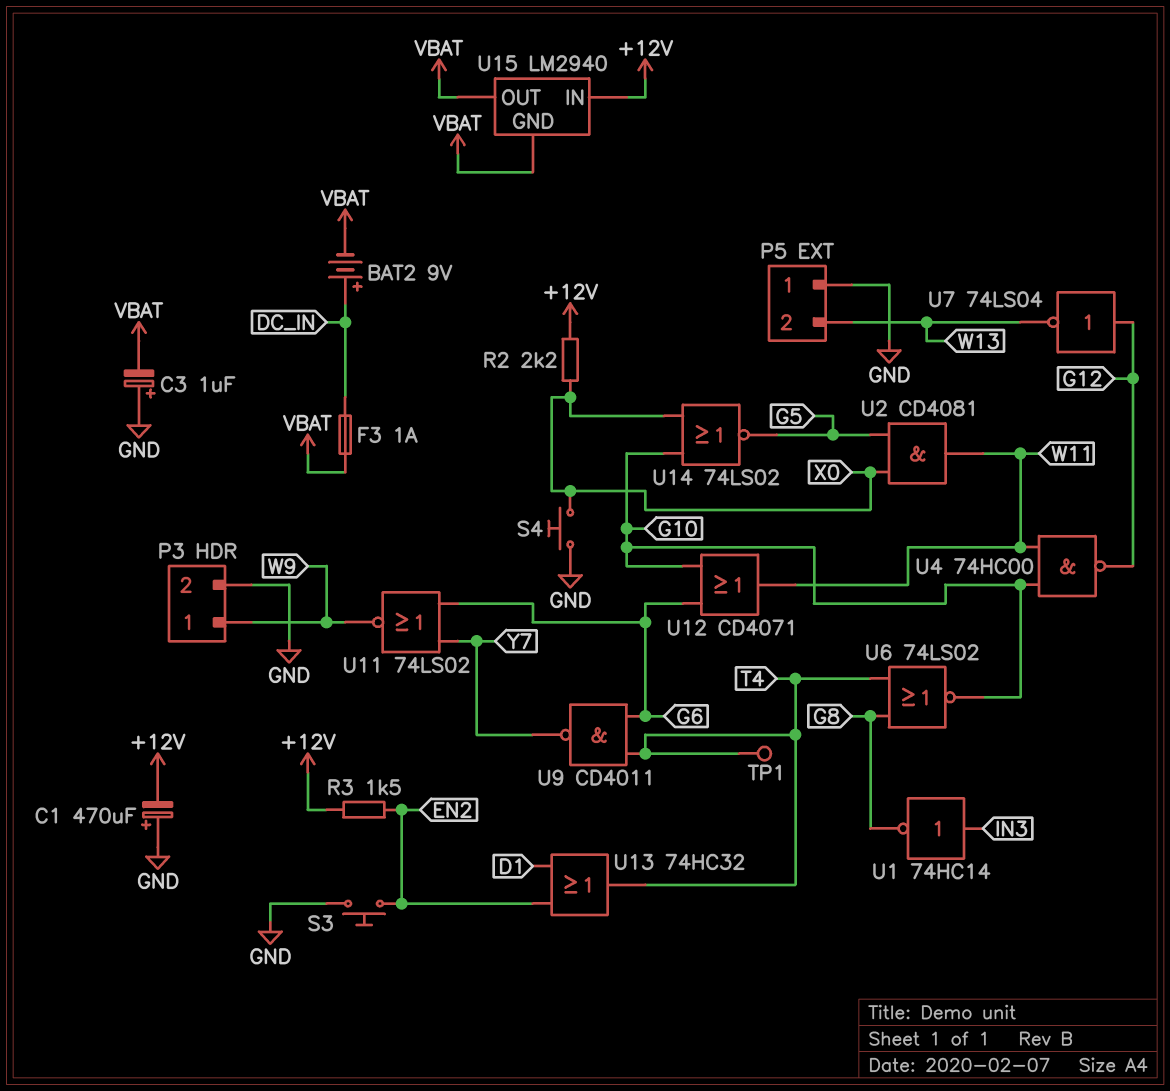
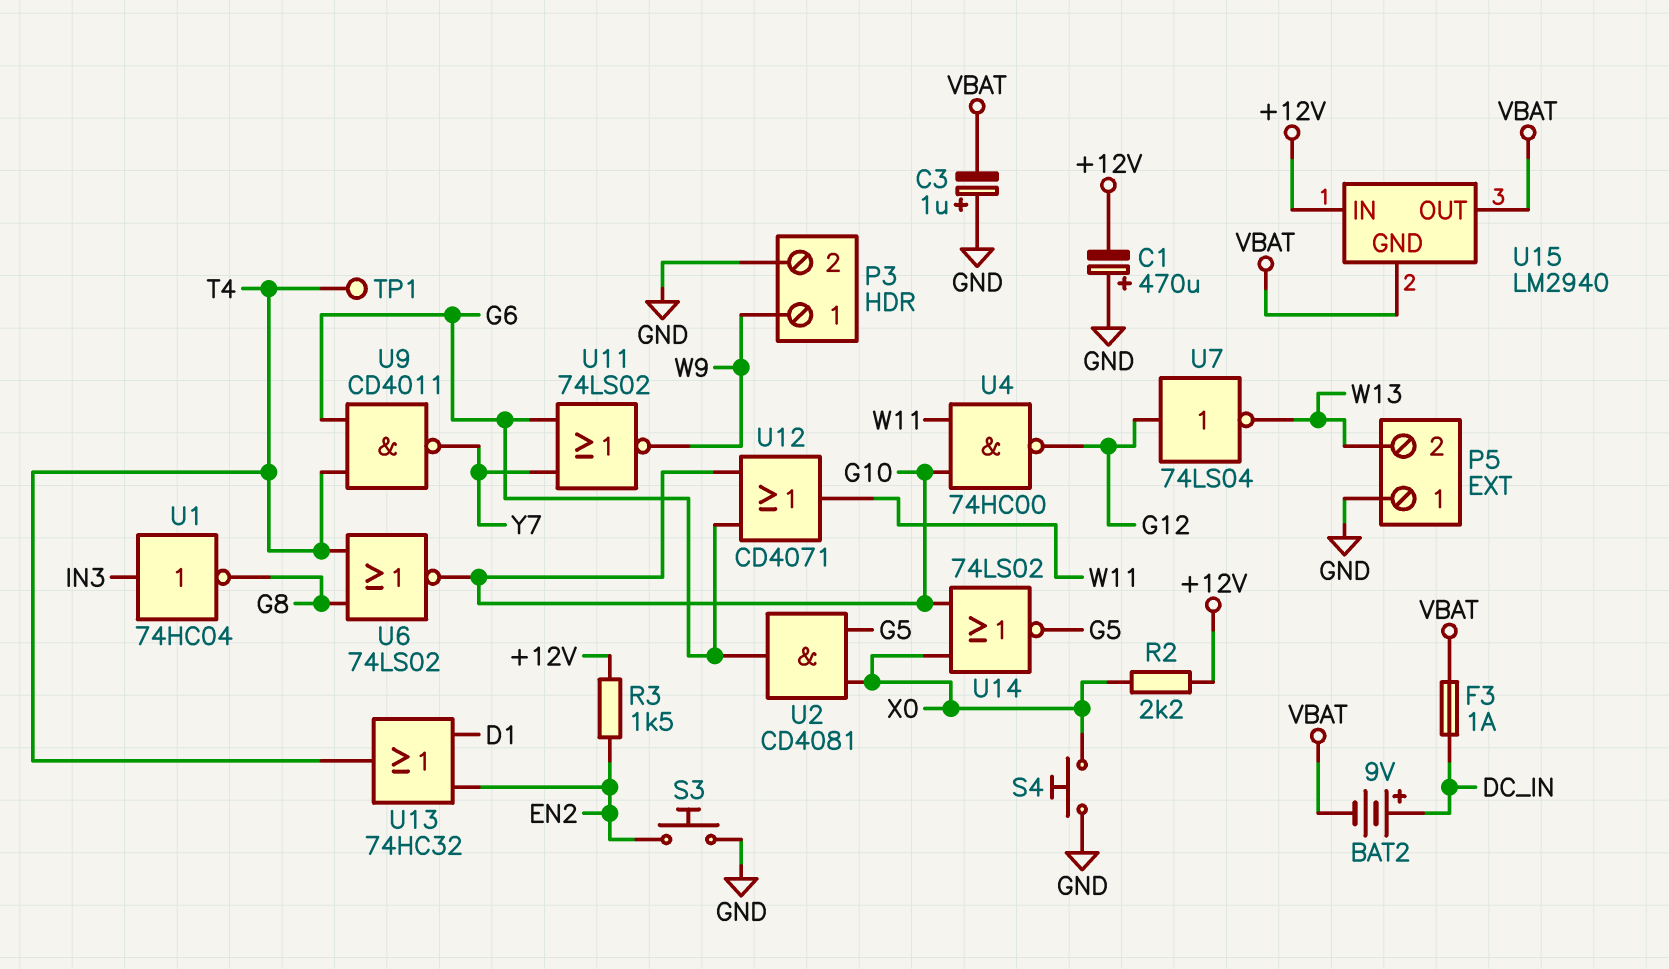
U1: NOT 74HC14 (in IN3, out G8) -> NOT 74HC04 (in IN3, out G8)
U2: AND CD4081 (in G5, in X0, out W11) -> AND CD4081 (in G5, in X0, out G6)

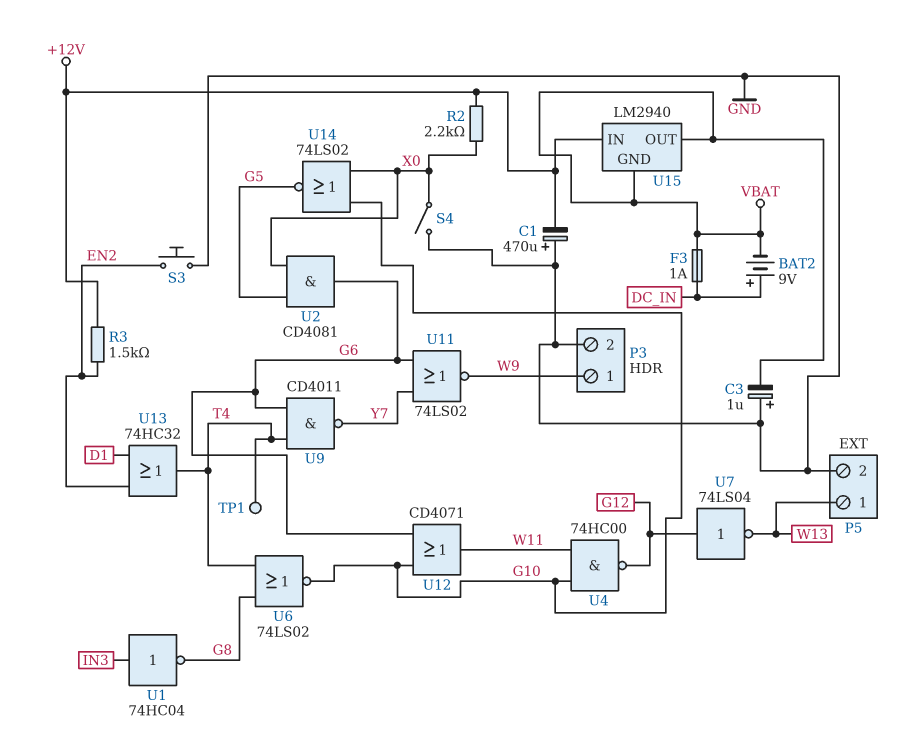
P5 pin 1: GND -> W13
P5 pin 2: W13 -> GND
S4: button (GND, X0) -> switch (GND, X0)

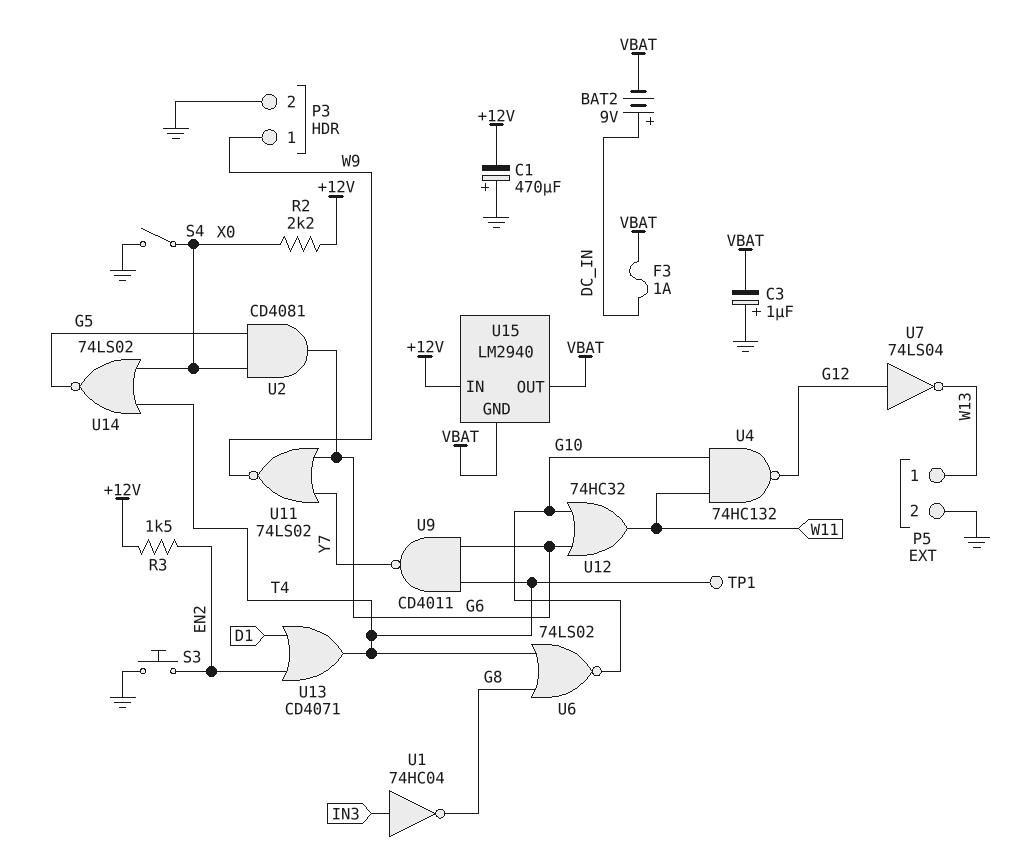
U4: NAND 74HC00 (in G10, in W11, out G12) -> NAND 74HC132 (in G10, in W11, out G12)
U12: OR CD4071 (in G6, in G10, out W11) -> OR 74HC32 (in G6, in G10, out W11)
U13: OR 74HC32 (in D1, in EN2, out T4) -> OR CD4071 (in D1, in EN2, out T4)
U14: NOR 74LS02 (in G10, in X0, out G5) -> NOR 74LS02 (in T4, in X0, out G5)

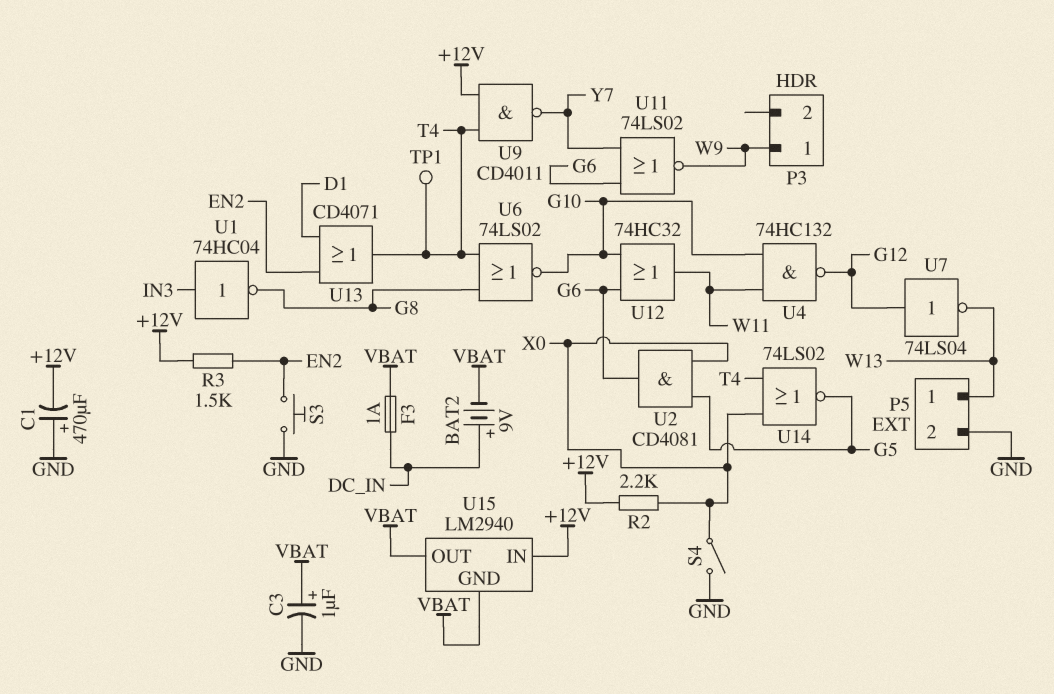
C3: 1uF (plus GND, minus VBAT) -> 1uF (plus VBAT, minus GND)
P3 pin 2: GND -> none
U9: NAND CD4011 (in G6, in T4, out Y7) -> NAND CD4011 (in +12V, in T4, out Y7)

